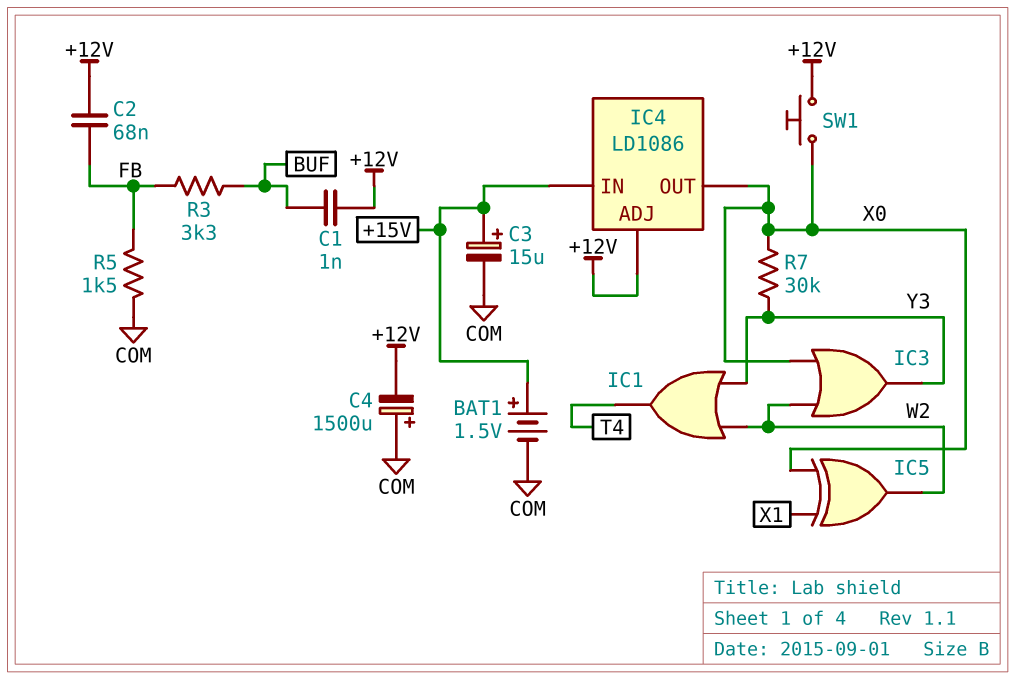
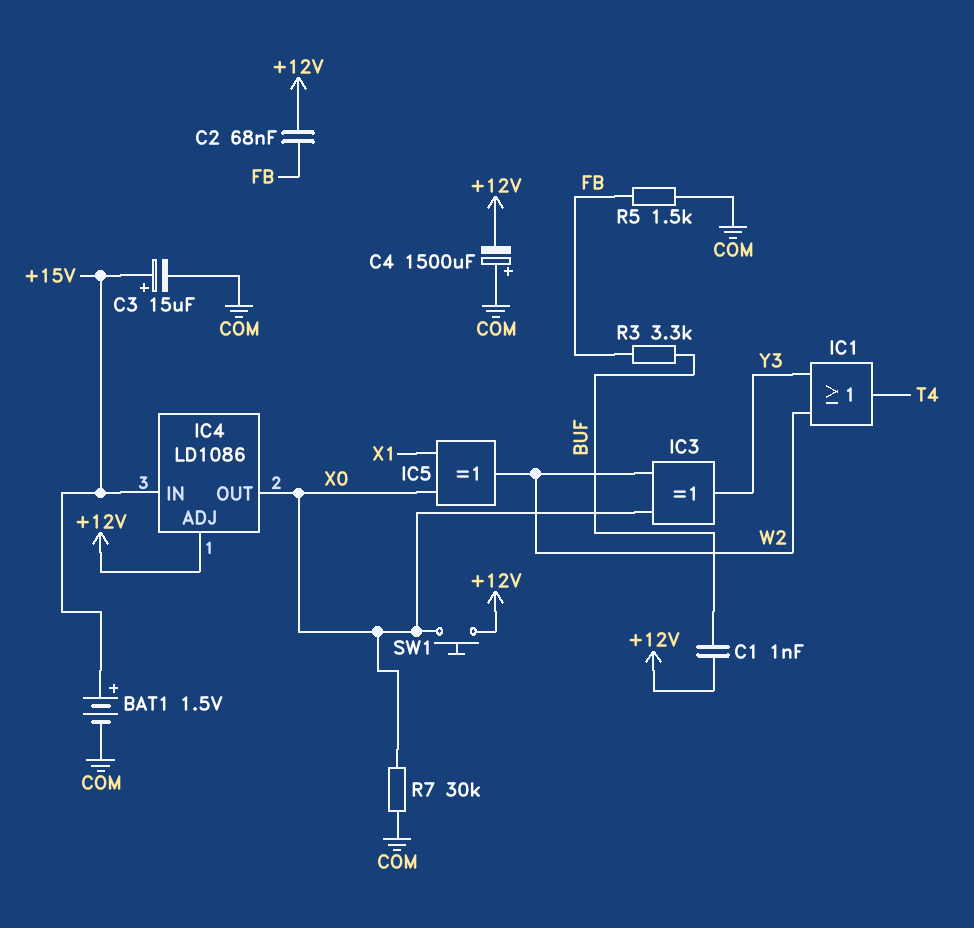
IC3: OR (in W2, in X0, out Y3) -> XOR (in W2, in X0, out Y3)
R7: 30k (X0, Y3) -> 30k (COM, X0)

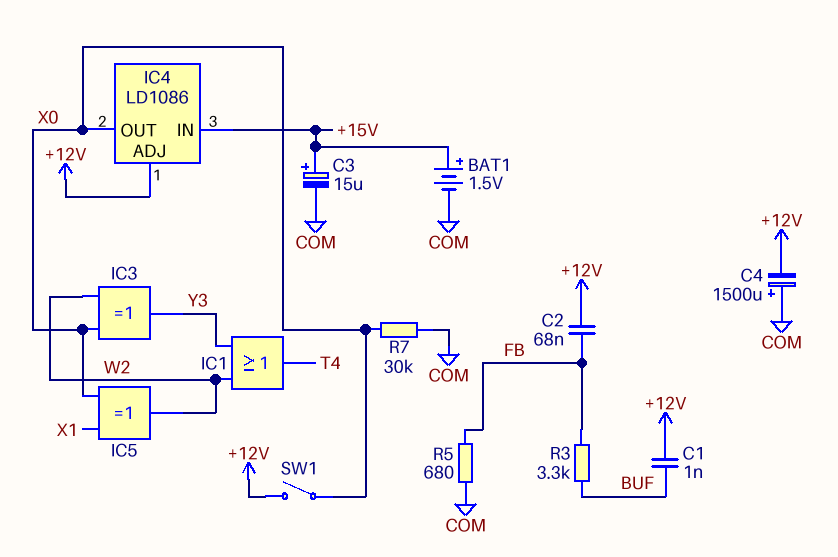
R5: 1.5k (COM, FB) -> 680 (COM, FB)
SW1: button (+12V, X0) -> switch (+12V, X0)

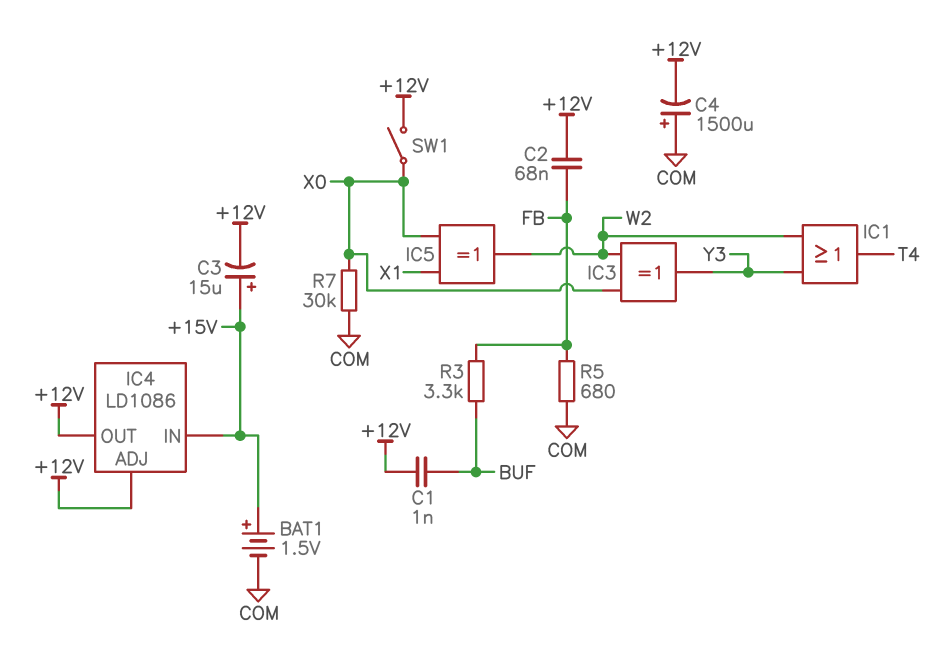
C3: 15uF (plus +15V, minus COM) -> 15uF (plus +15V, minus +12V)
IC4 pin OUT: X0 -> +12V

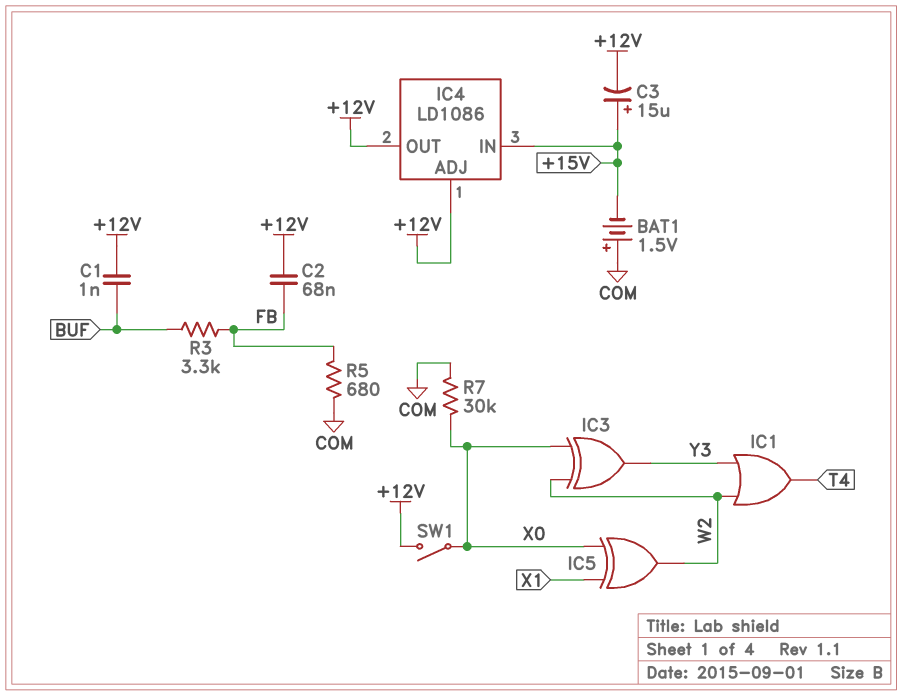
BAT1: 1.5V (plus +15V, minus COM) -> 1.5V (plus COM, minus +15V)
C4: 1500uF (plus COM, minus +12V) -> none

